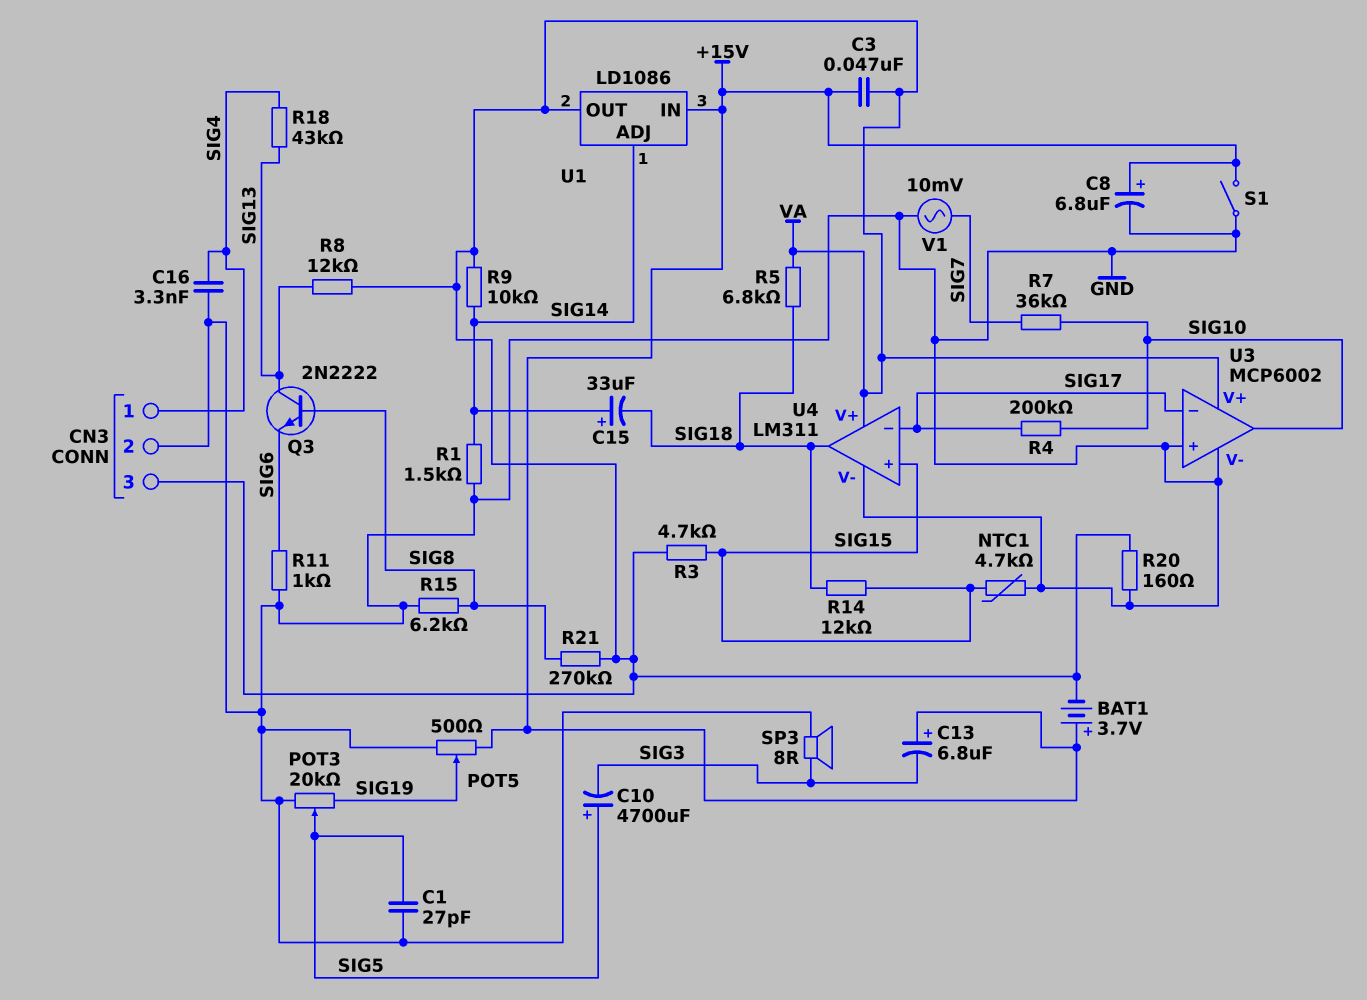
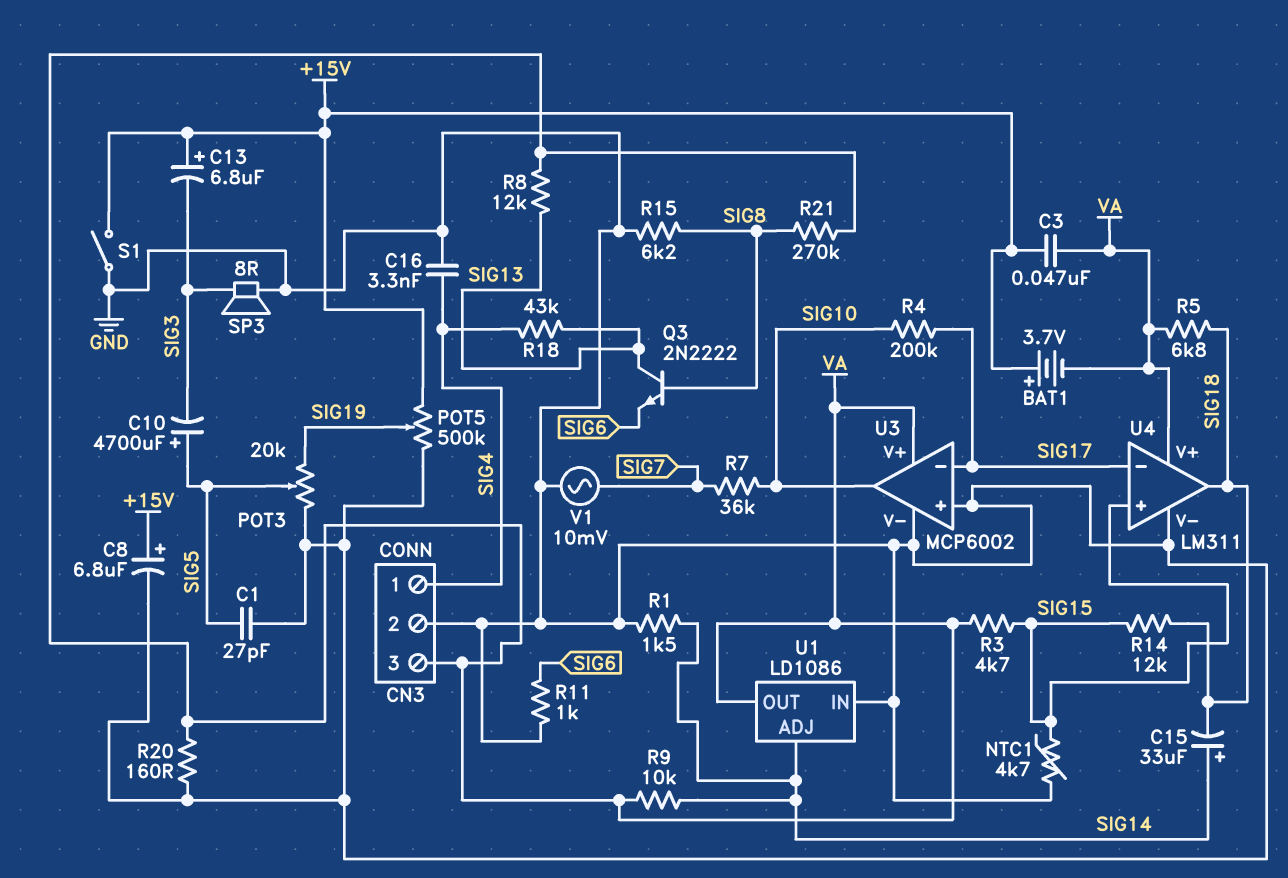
POT5: 500 (+15V, GND, wiper SIG19) -> 500k (+15V, GND, wiper SIG19)
U1 pin IN: +15V -> GND

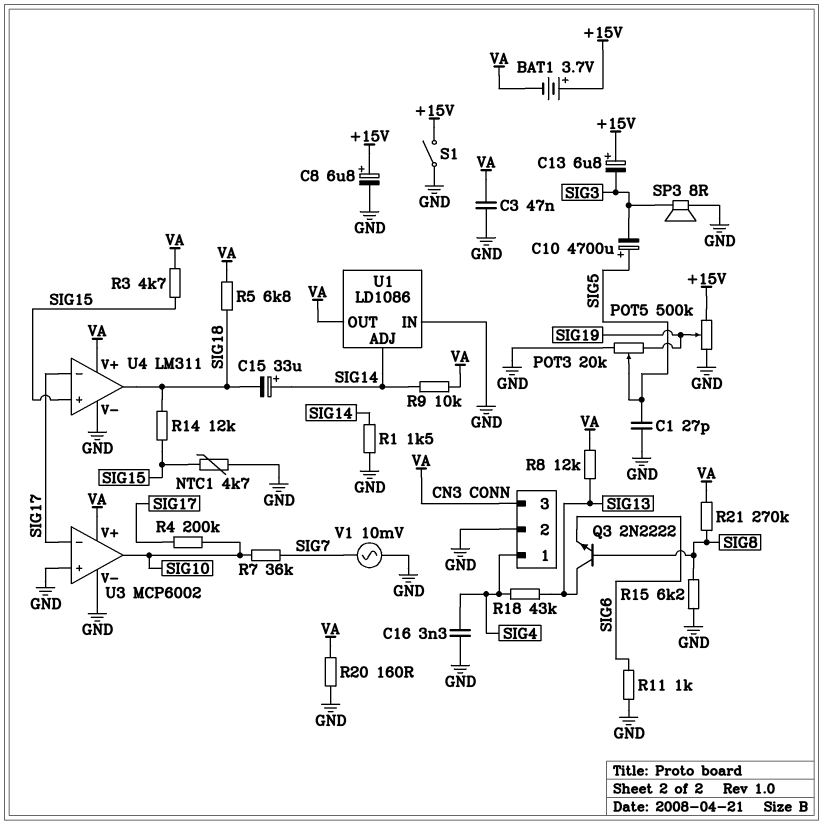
C3: 47nF (+15V, VA) -> 47nF (GND, VA)

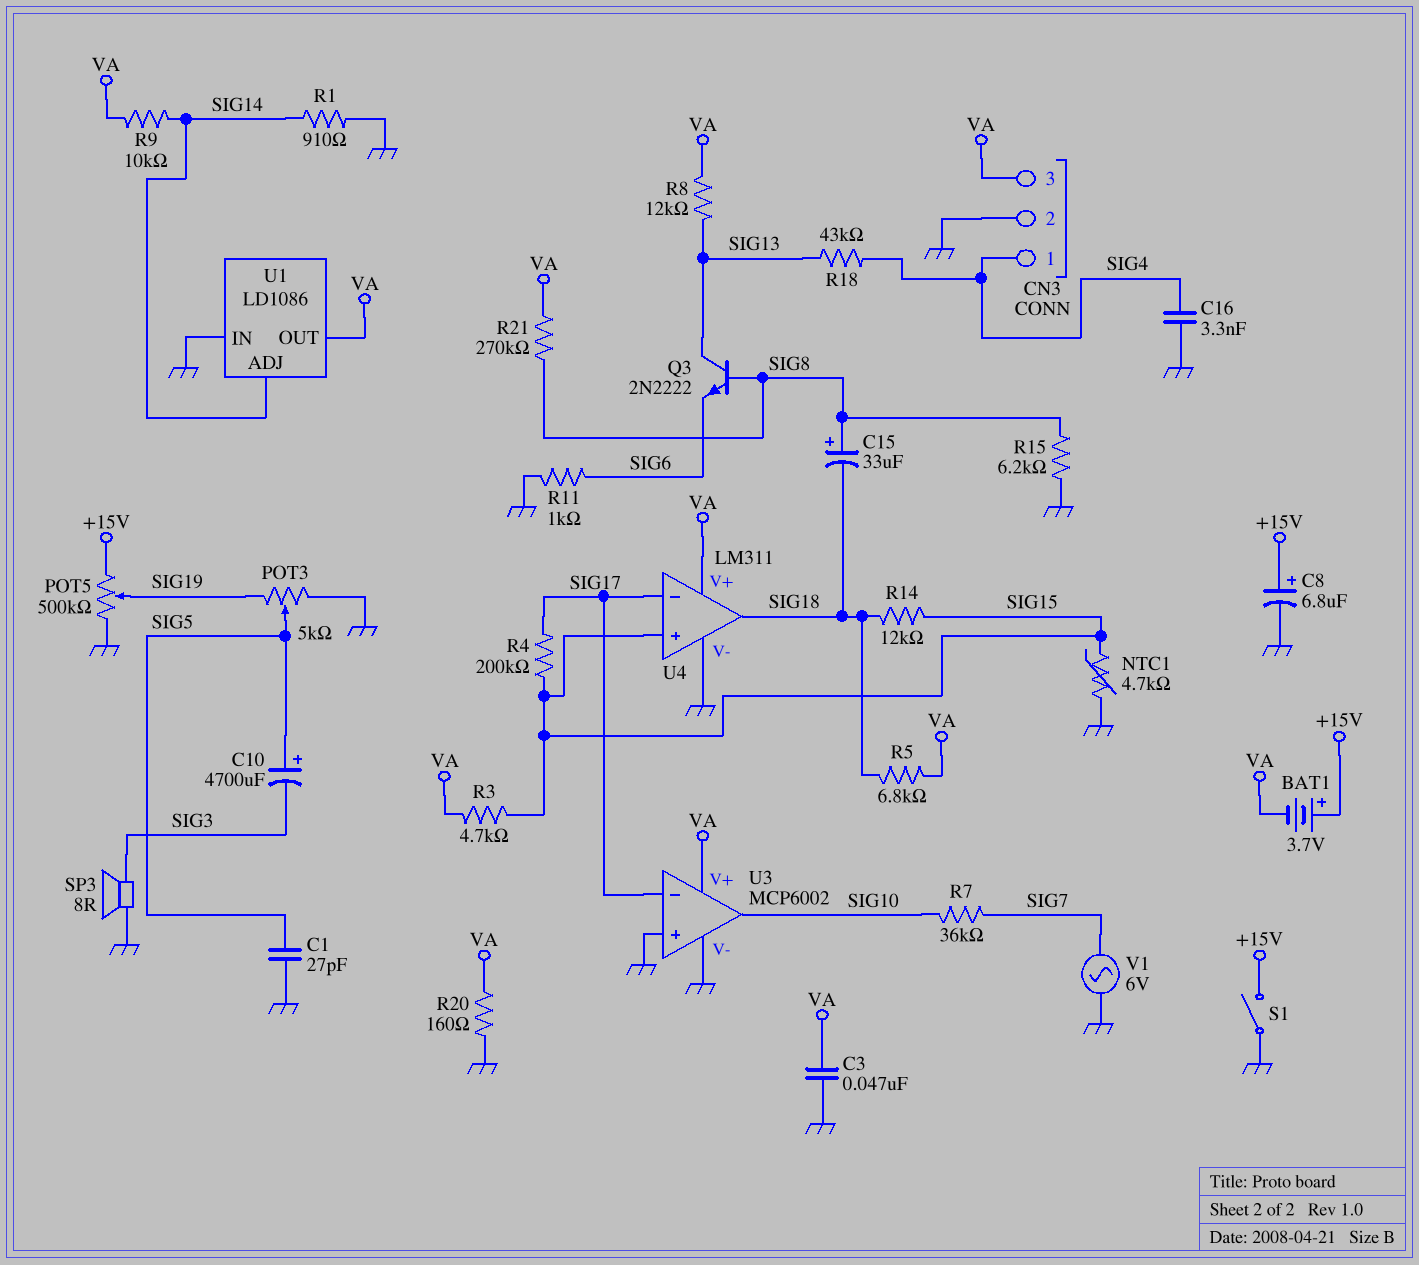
C13: 6.8uF (plus +15V, minus SIG3) -> none
C15: 33uF (plus SIG14, minus SIG18) -> 33uF (plus SIG8, minus SIG18)
POT3: 20k (GND, SIG19, wiper SIG5) -> 5k (GND, SIG19, wiper SIG5)
R1: 1.5k (GND, SIG14) -> 910 (GND, SIG14)
R4: 200k (SIG10, SIG17) -> 200k (SIG15, SIG17)
V1: AC 10mV (GND, SIG7) -> AC 6V (GND, SIG7)

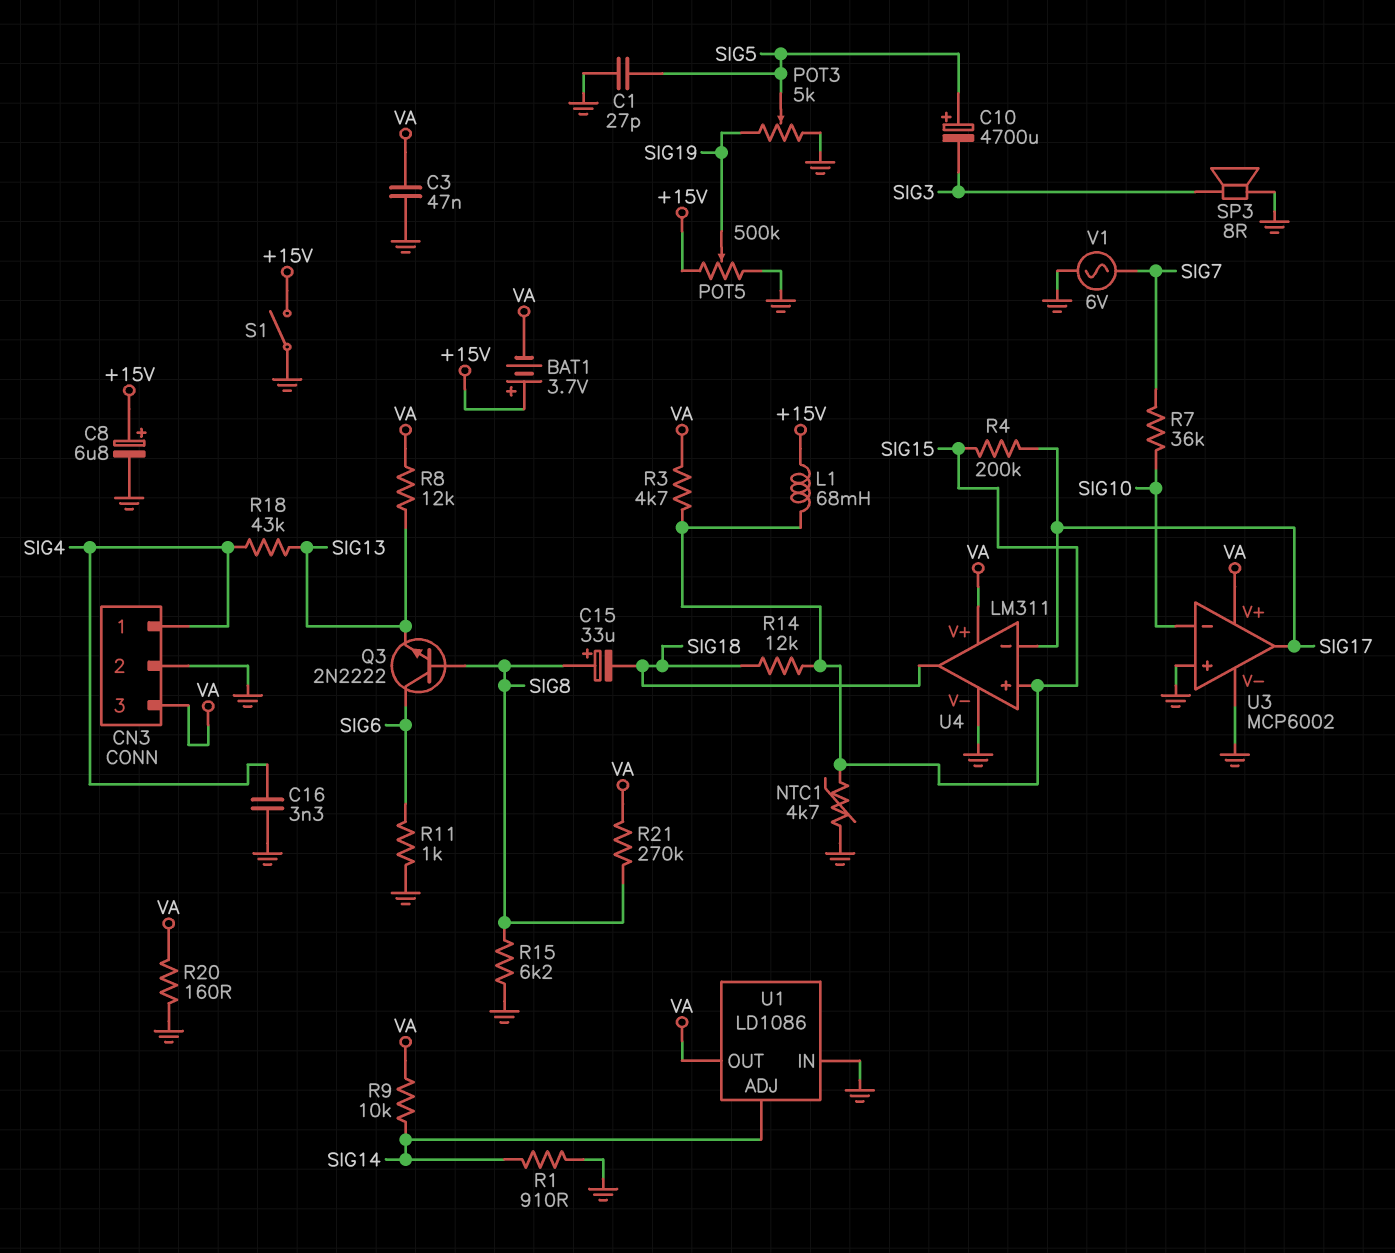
L1: none -> 68mH (+15V, SIG15)
Q3: NPN 2N2222 (B SIG8, C SIG13, E SIG6) -> NPN 2N2222 (B SIG8, C SIG6, E SIG13)
R5: 6.8k (SIG18, VA) -> none
U3 pin in-: SIG17 -> SIG10
U3 pin out: SIG10 -> SIG17

